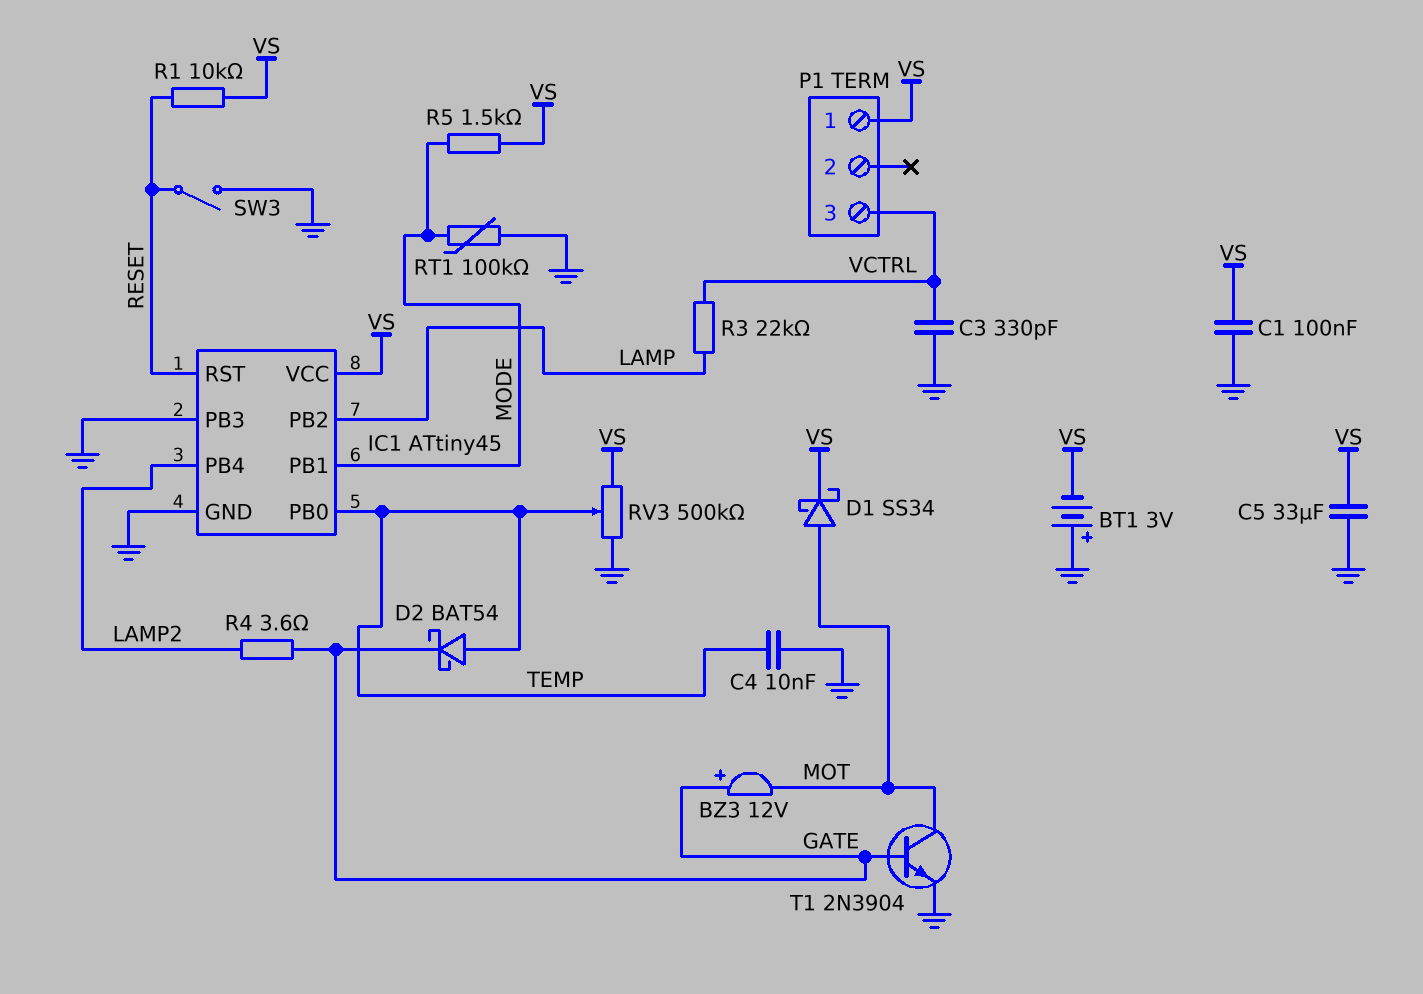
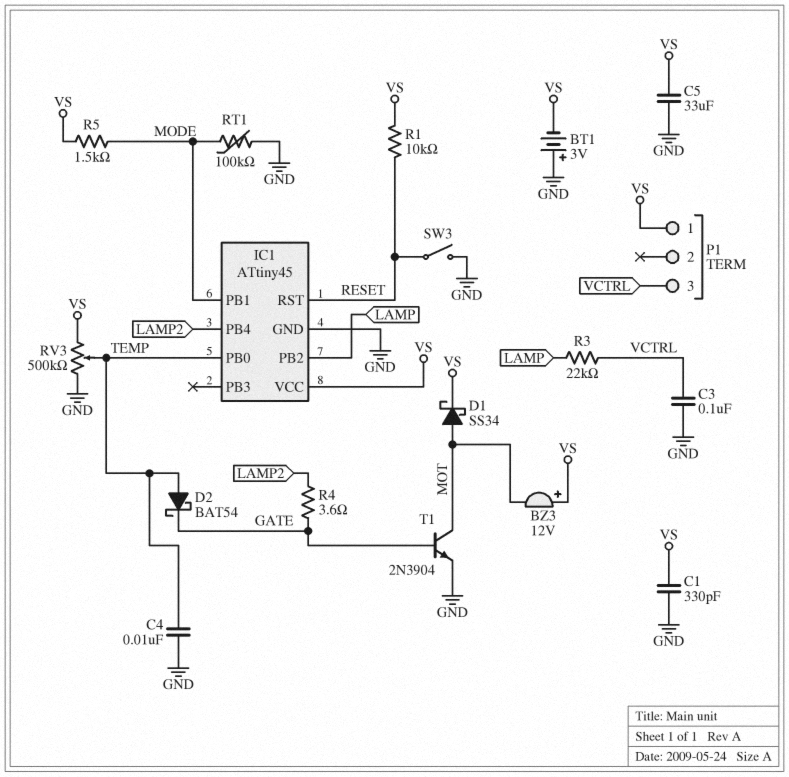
BZ3: buzzer 12V (plus GATE, minus MOT) -> buzzer 12V (plus VS, minus MOT)
C1: 100nF (GND, VS) -> 330pF (GND, VS)
C3: 330pF (GND, VCTRL) -> 100nF (GND, VCTRL)
IC1 pin PB3: GND -> none

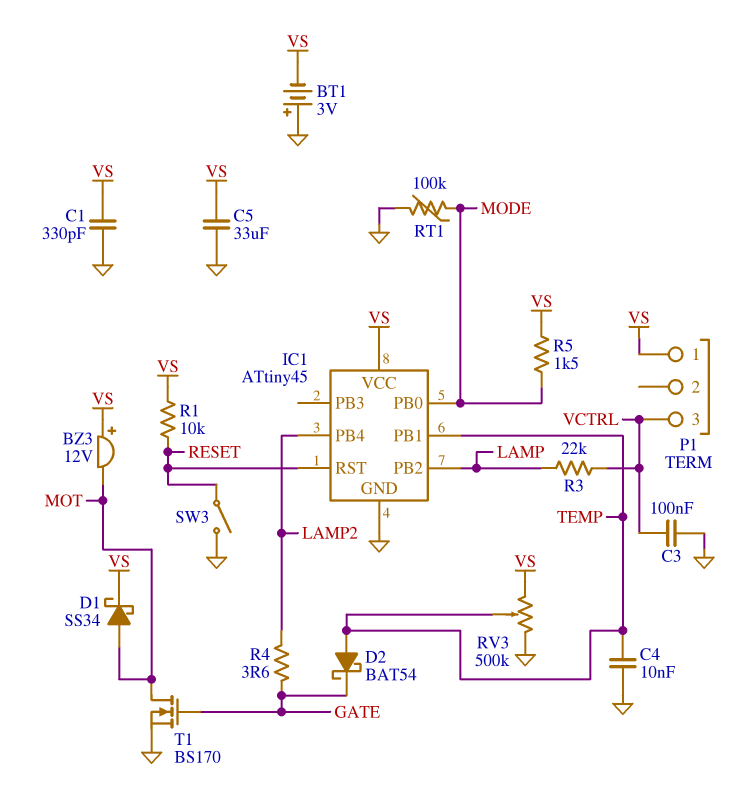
IC1 pin PB0: TEMP -> MODE
IC1 pin PB1: MODE -> TEMP
T1: NPN 2N3904 (B GATE, C MOT, E GND) -> NMOS BS170 (G GATE, D MOT, S GND)

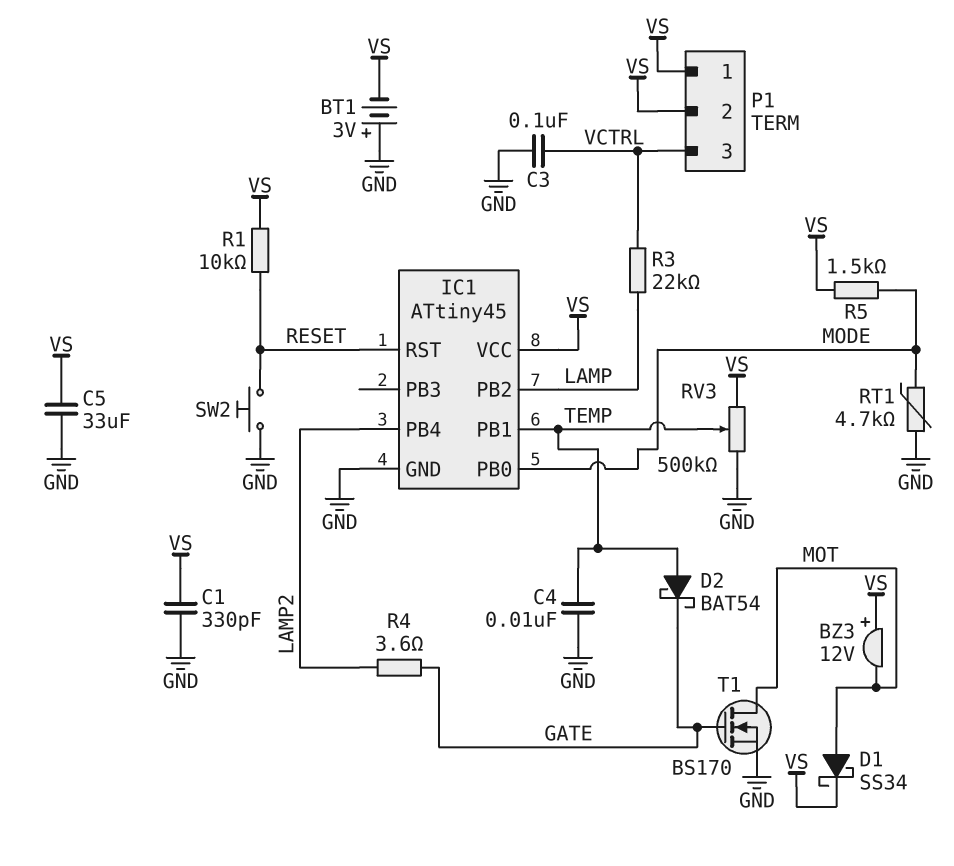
P1 pin 2: none -> VS
RT1: 100k (GND, MODE) -> 4.7k (GND, MODE)
SW2: none -> button (GND, RESET)
SW3: switch (GND, RESET) -> none

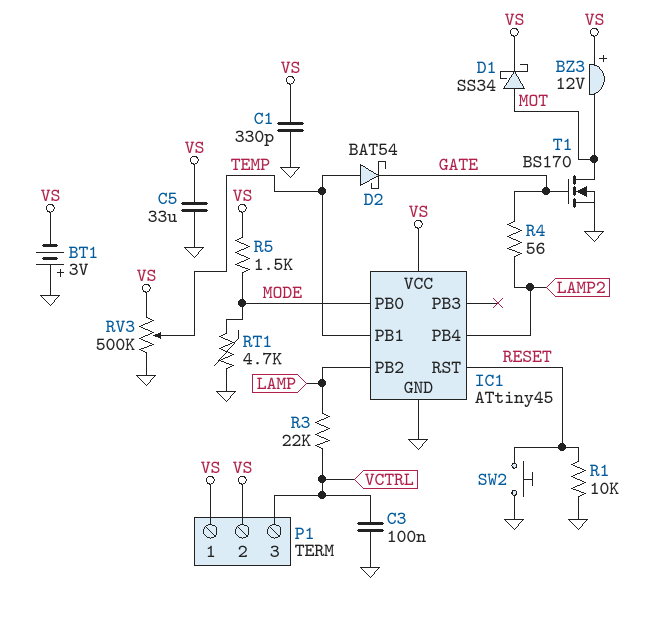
C4: 10nF (GND, TEMP) -> none
R1: 10k (RESET, VS) -> 10k (GND, RESET)
R4: 3.6 (GATE, LAMP2) -> 56 (GATE, LAMP2)

